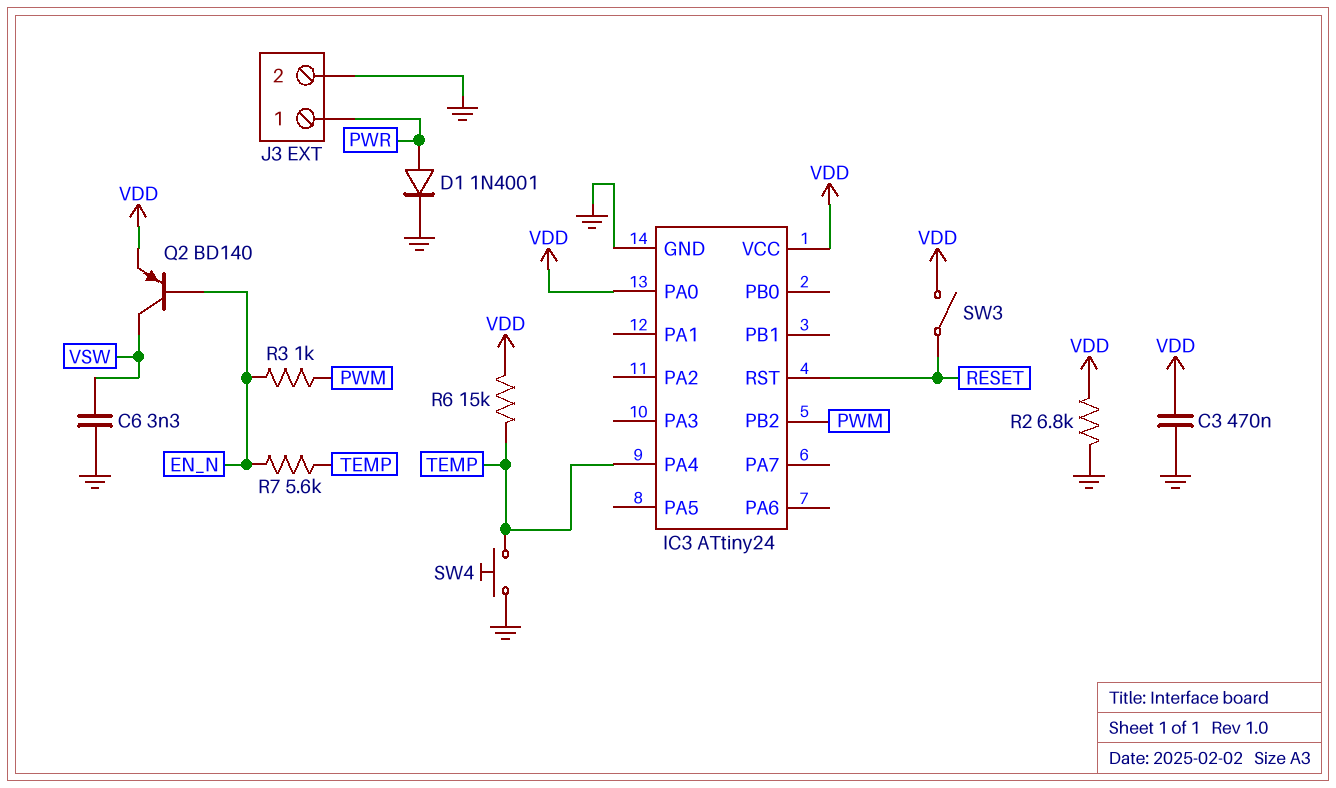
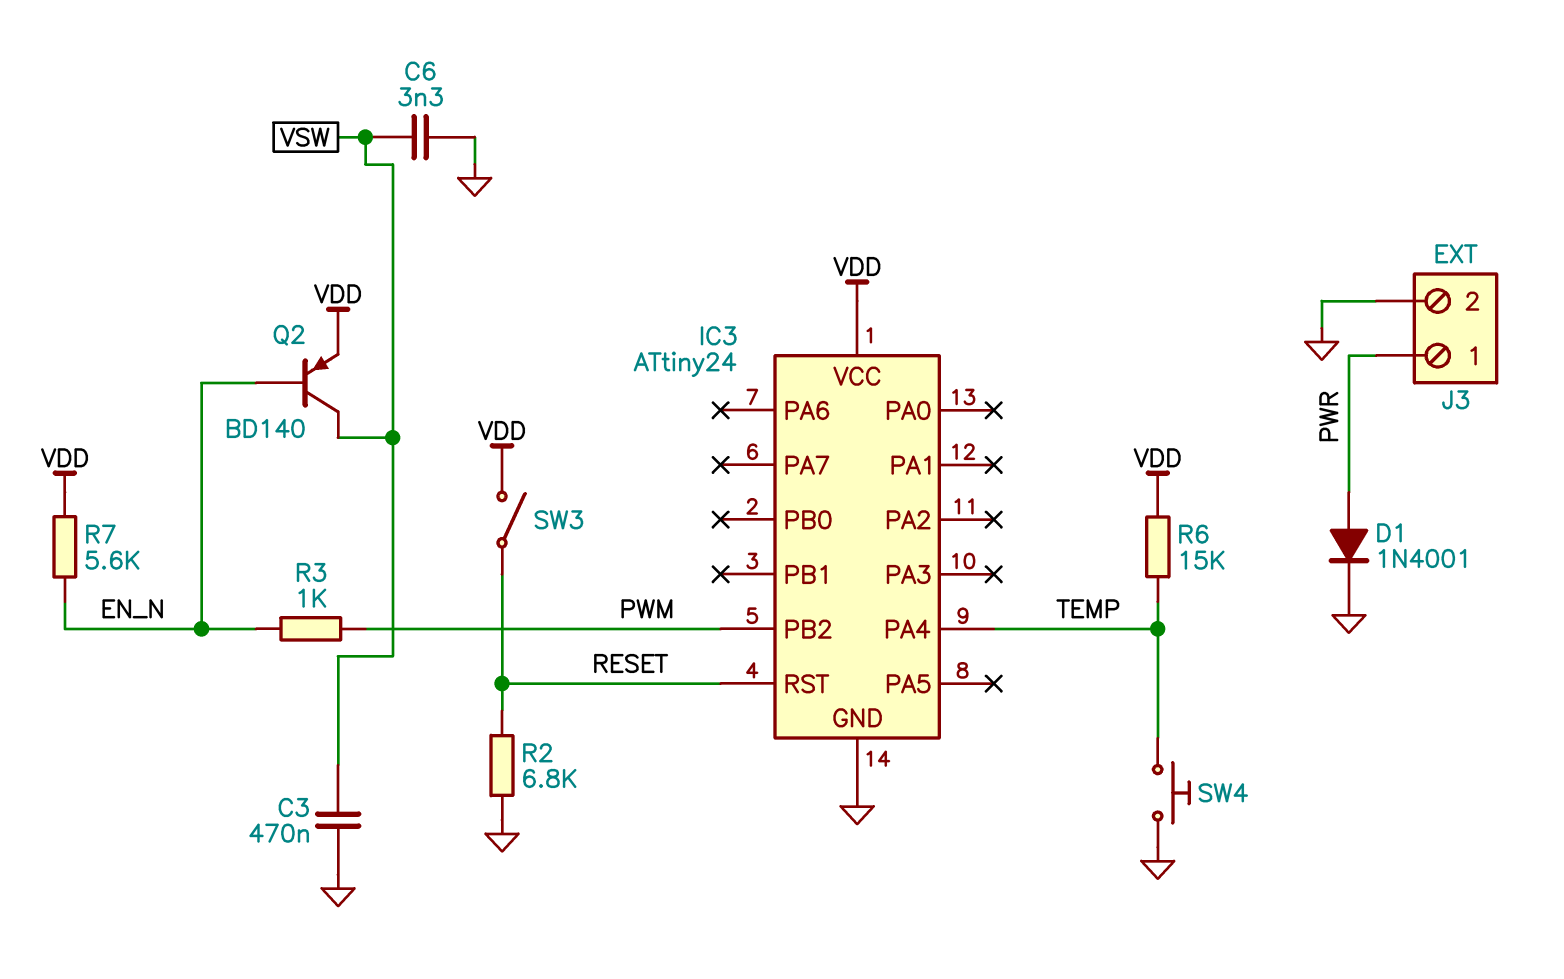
C3: 470nF (GND, VDD) -> 470nF (GND, VSW)
IC3 pin PA0: VDD -> none
R2: 6.8k (GND, VDD) -> 6.8k (GND, RESET)
R7: 5.6k (EN_N, TEMP) -> 5.6k (EN_N, VDD)

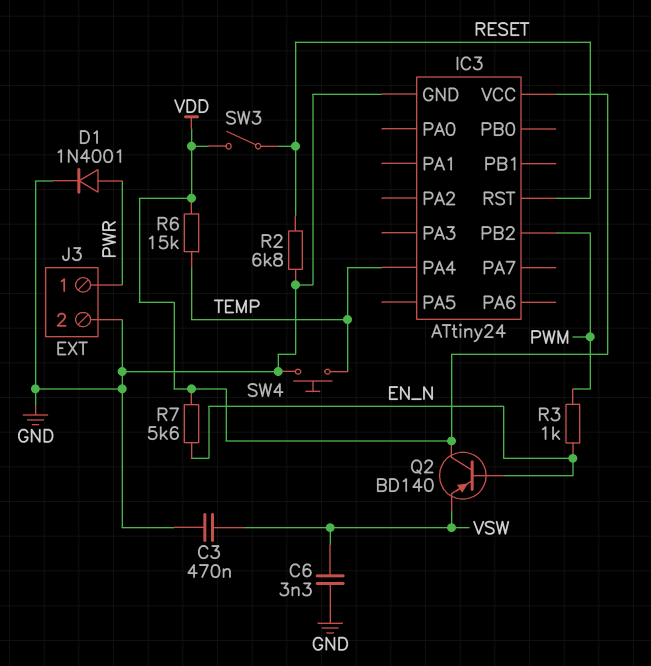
Q2: PNP BD140 (B EN_N, C VSW, E VDD) -> PNP BD140 (B EN_N, C VDD, E VSW)

